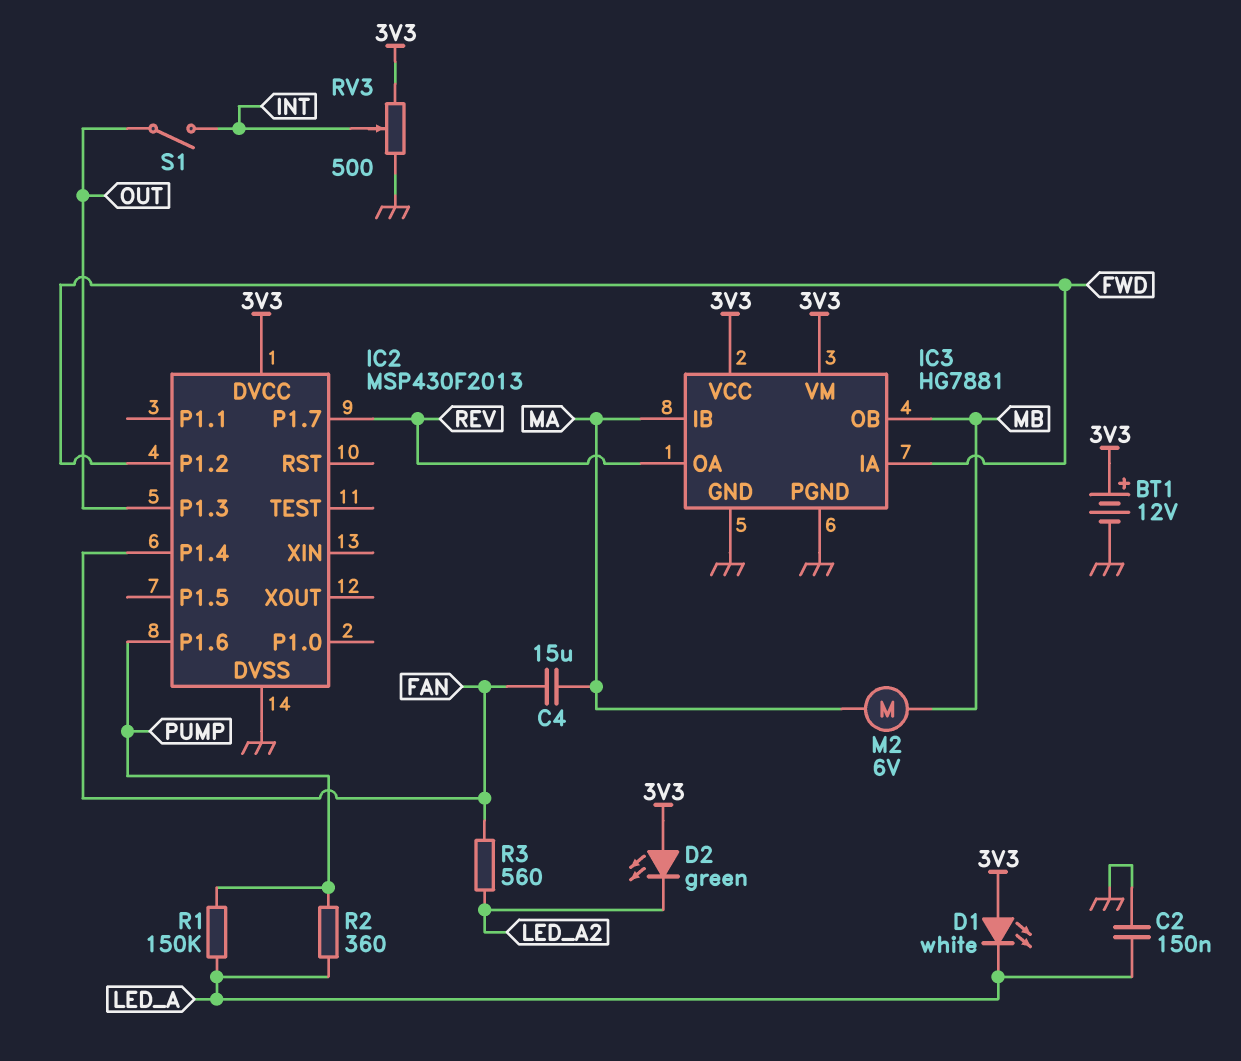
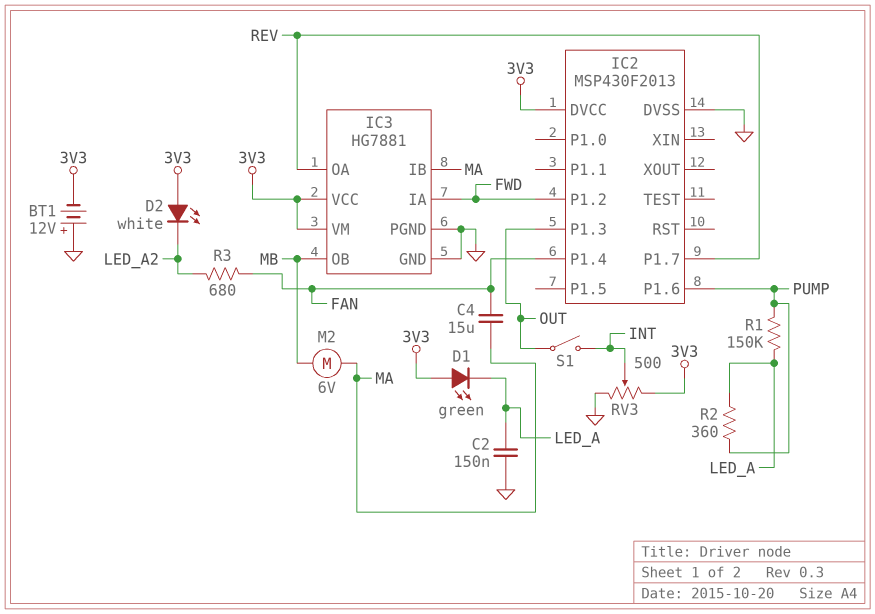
BT1: 12V (plus 3V3, minus GND) -> 12V (plus GND, minus 3V3)
D1: LED white (A 3V3, K LED_A) -> LED green (A 3V3, K LED_A)
D2: LED green (A 3V3, K LED_A2) -> LED white (A 3V3, K LED_A2)
R3: 560 (FAN, LED_A2) -> 680 (FAN, LED_A2)

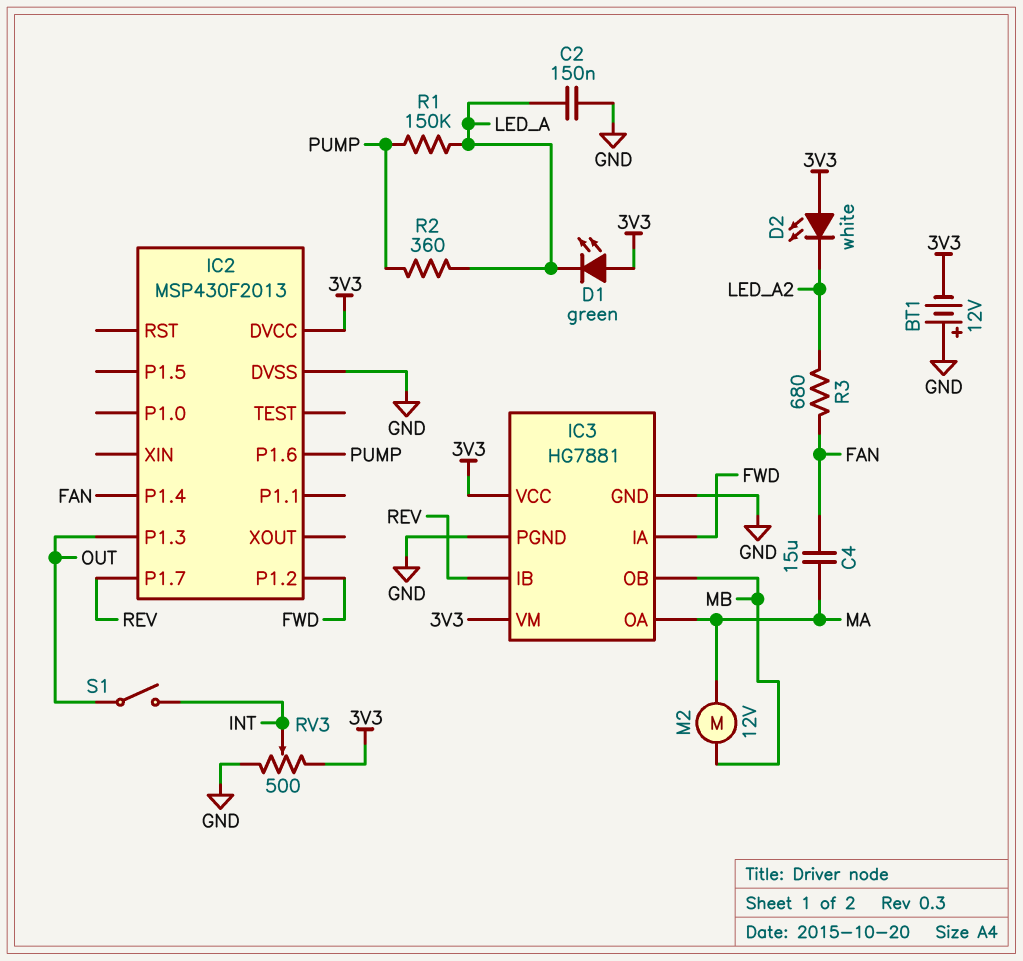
IC3 pin IB: MA -> REV
IC3 pin OA: REV -> MA
M2: motor 6V (MA, MB) -> motor 12V (MA, MB)

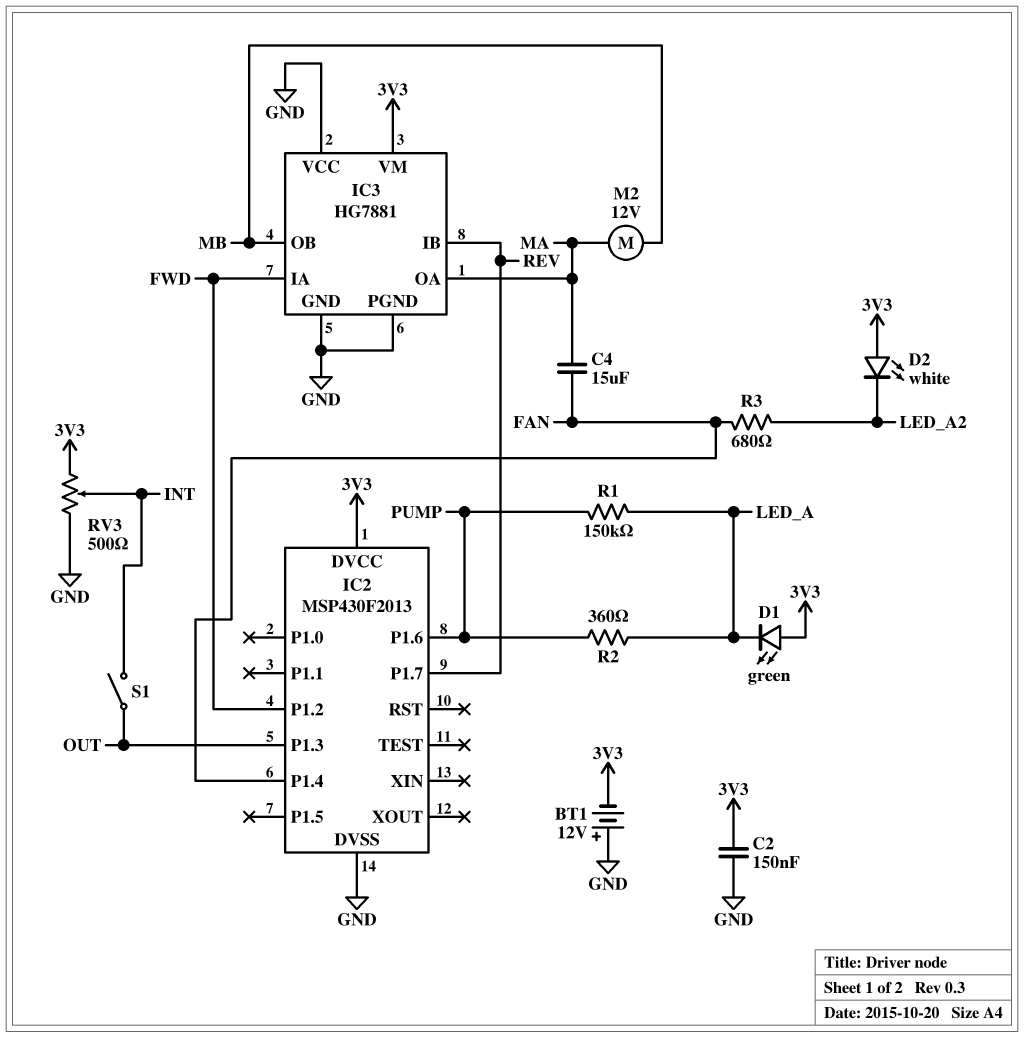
C2: 150nF (GND, LED_A) -> 150nF (3V3, GND)
IC3 pin VCC: 3V3 -> GND

